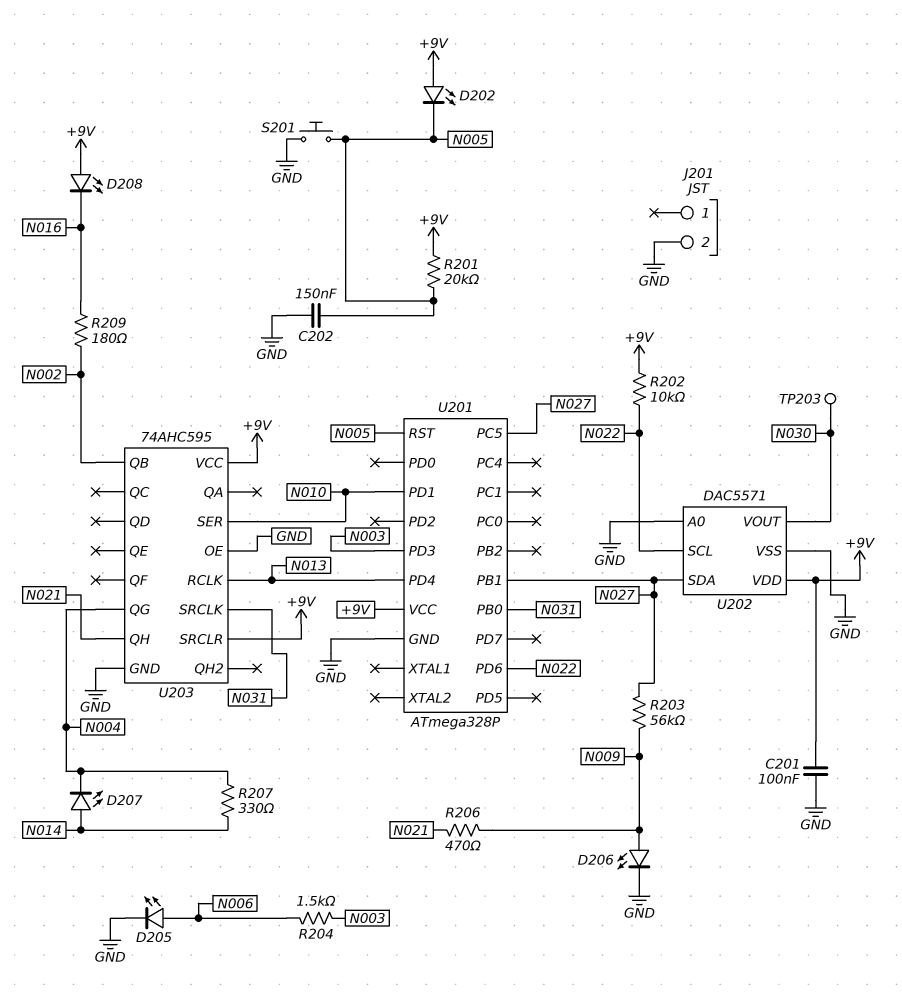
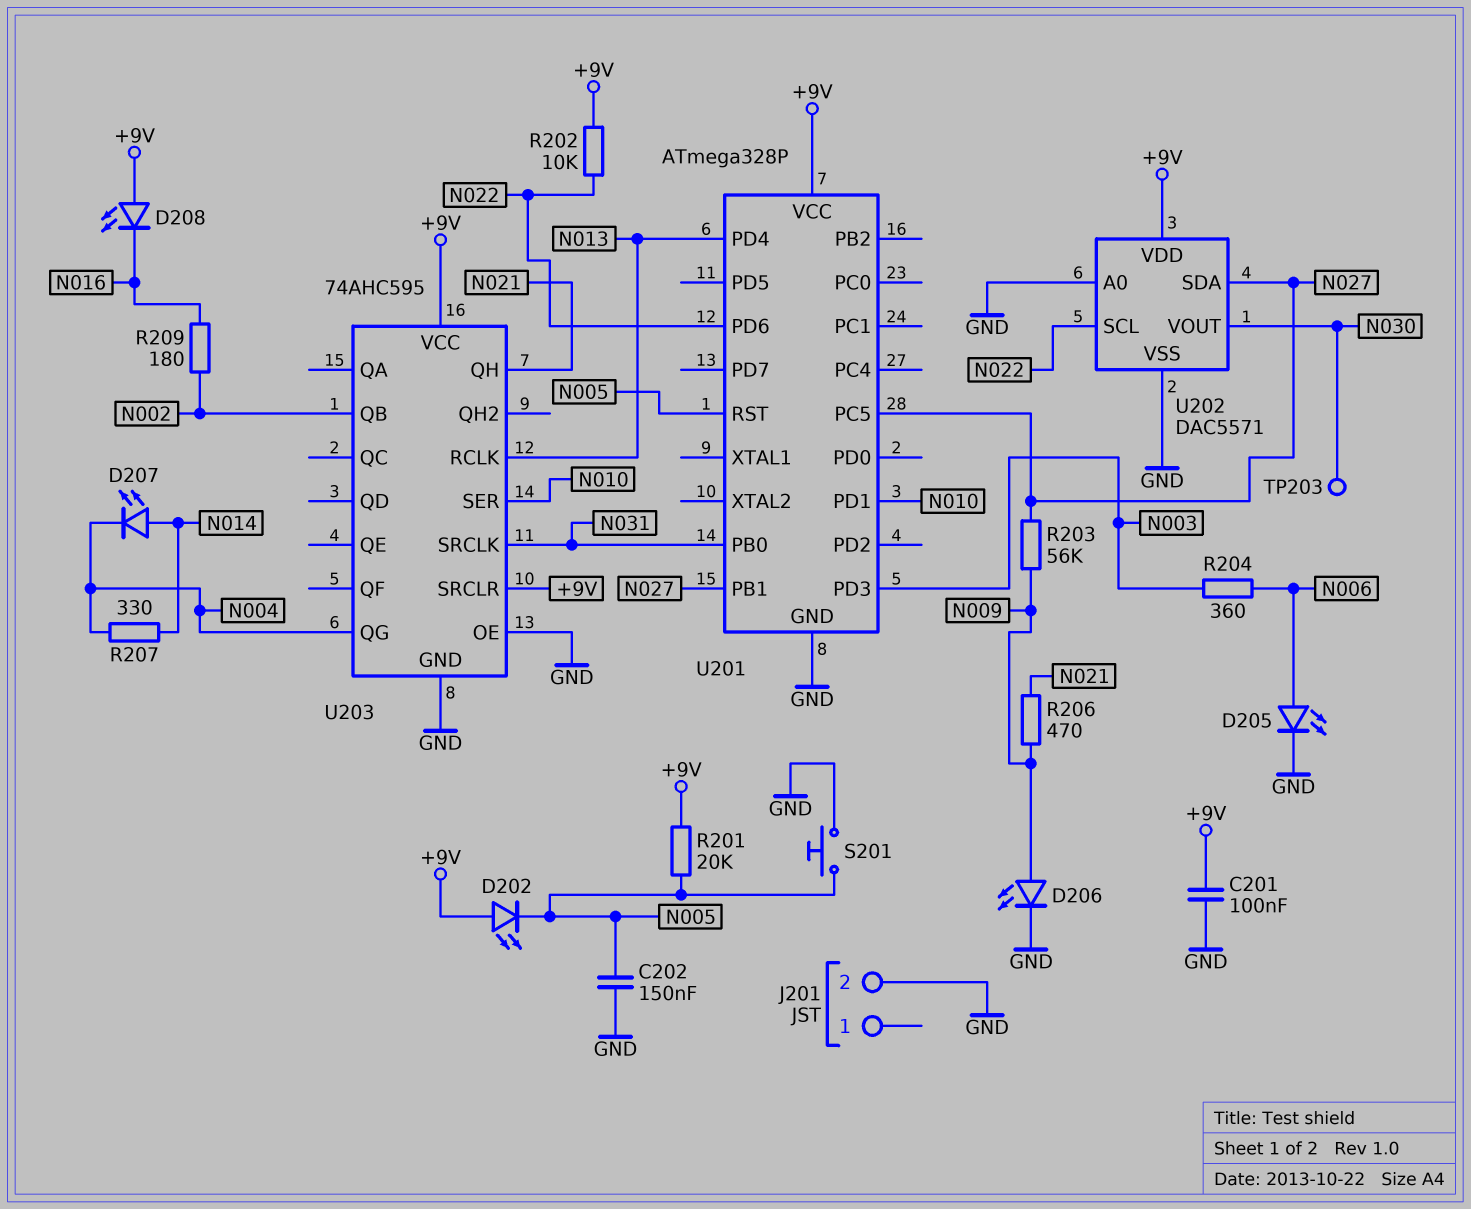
R204: 1.5k (N003, N006) -> 360 (N003, N006)

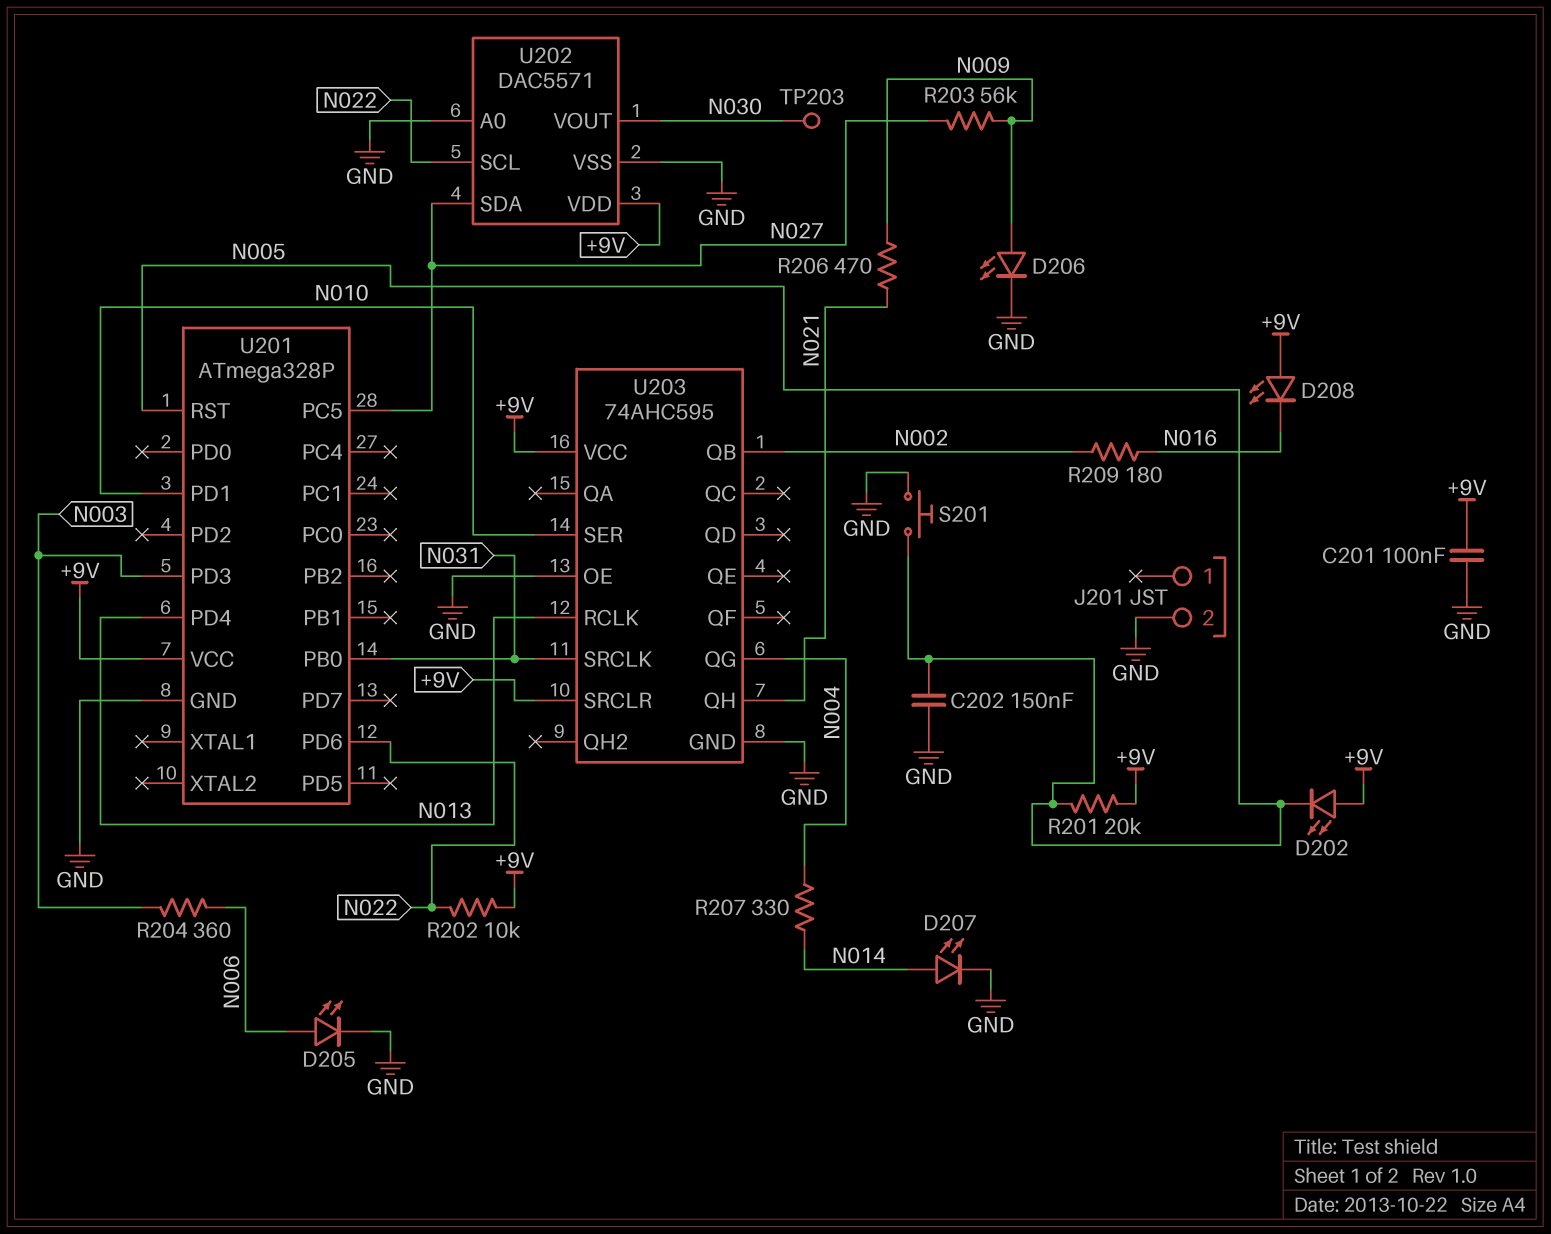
D207: LED (A N014, K N004) -> LED (A N014, K GND)
U201 pin PB1: N027 -> none

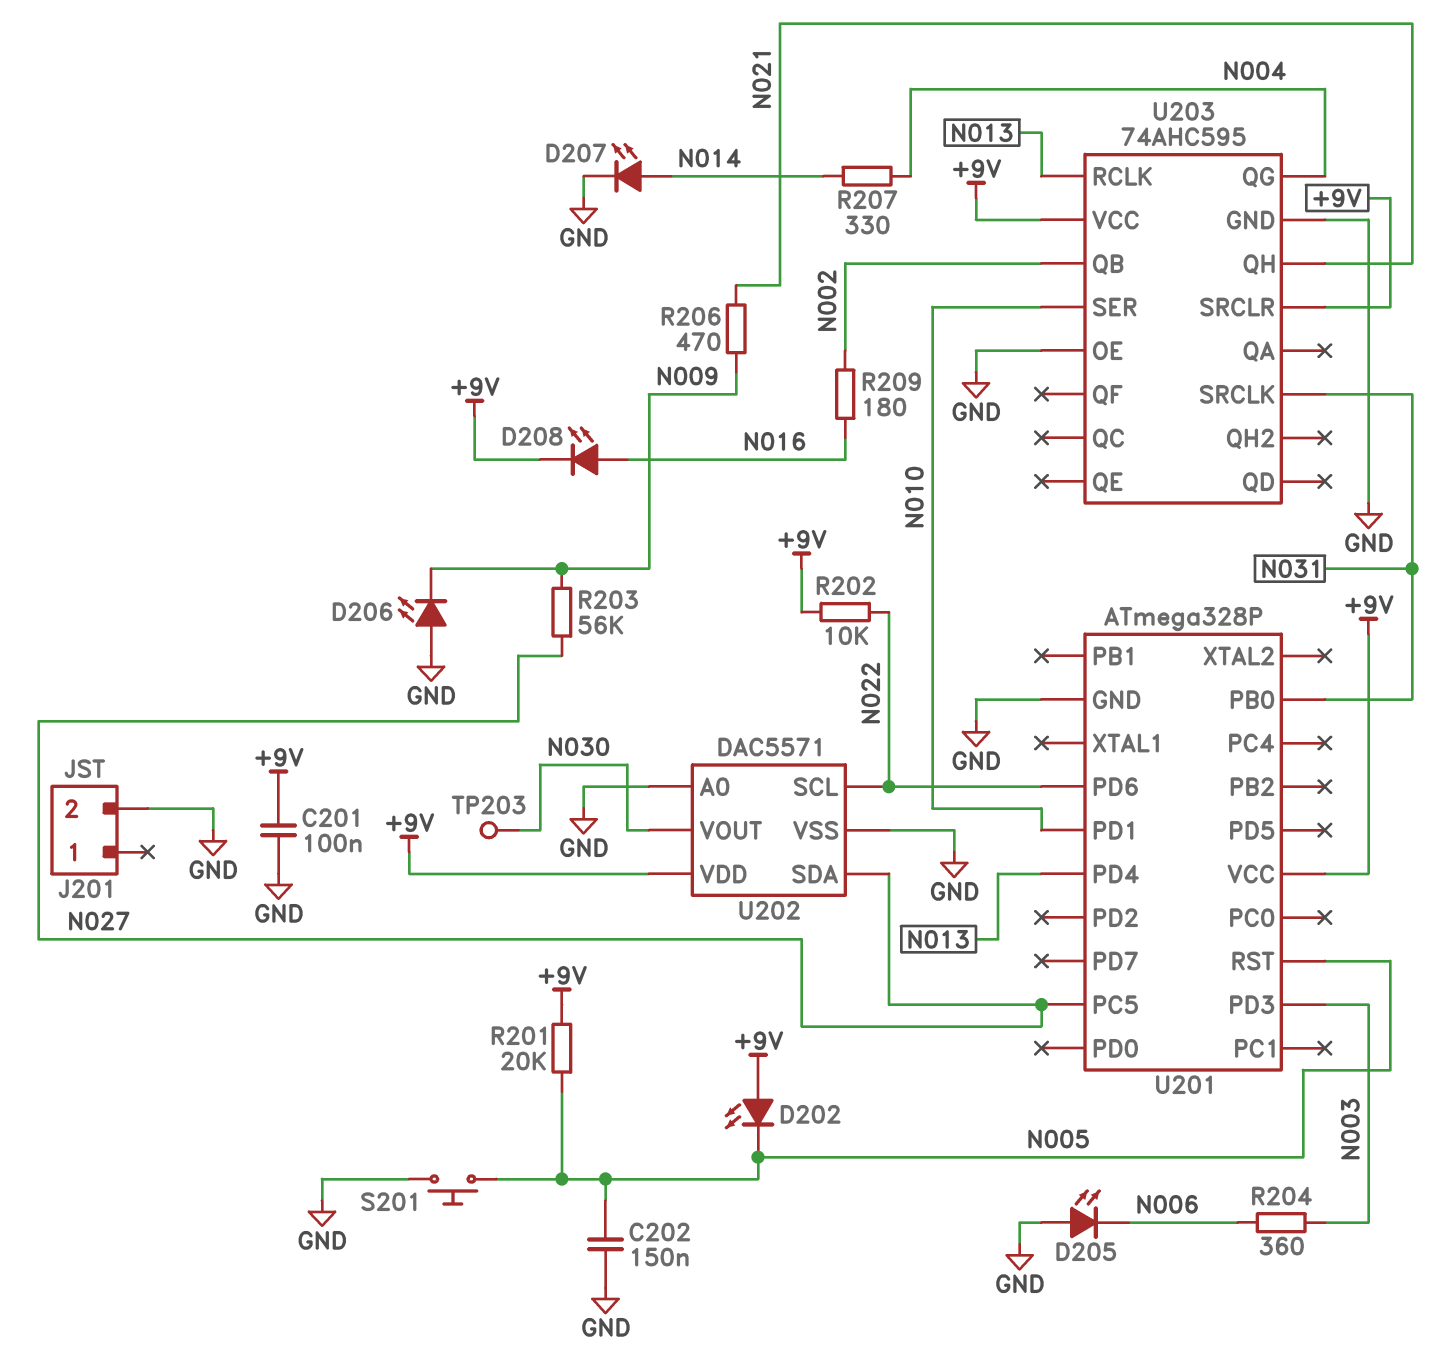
D205: LED (A N006, K GND) -> LED (A GND, K N006)
D206: LED (A N009, K GND) -> LED (A GND, K N009)
D208: LED (A +9V, K N016) -> LED (A N016, K +9V)

